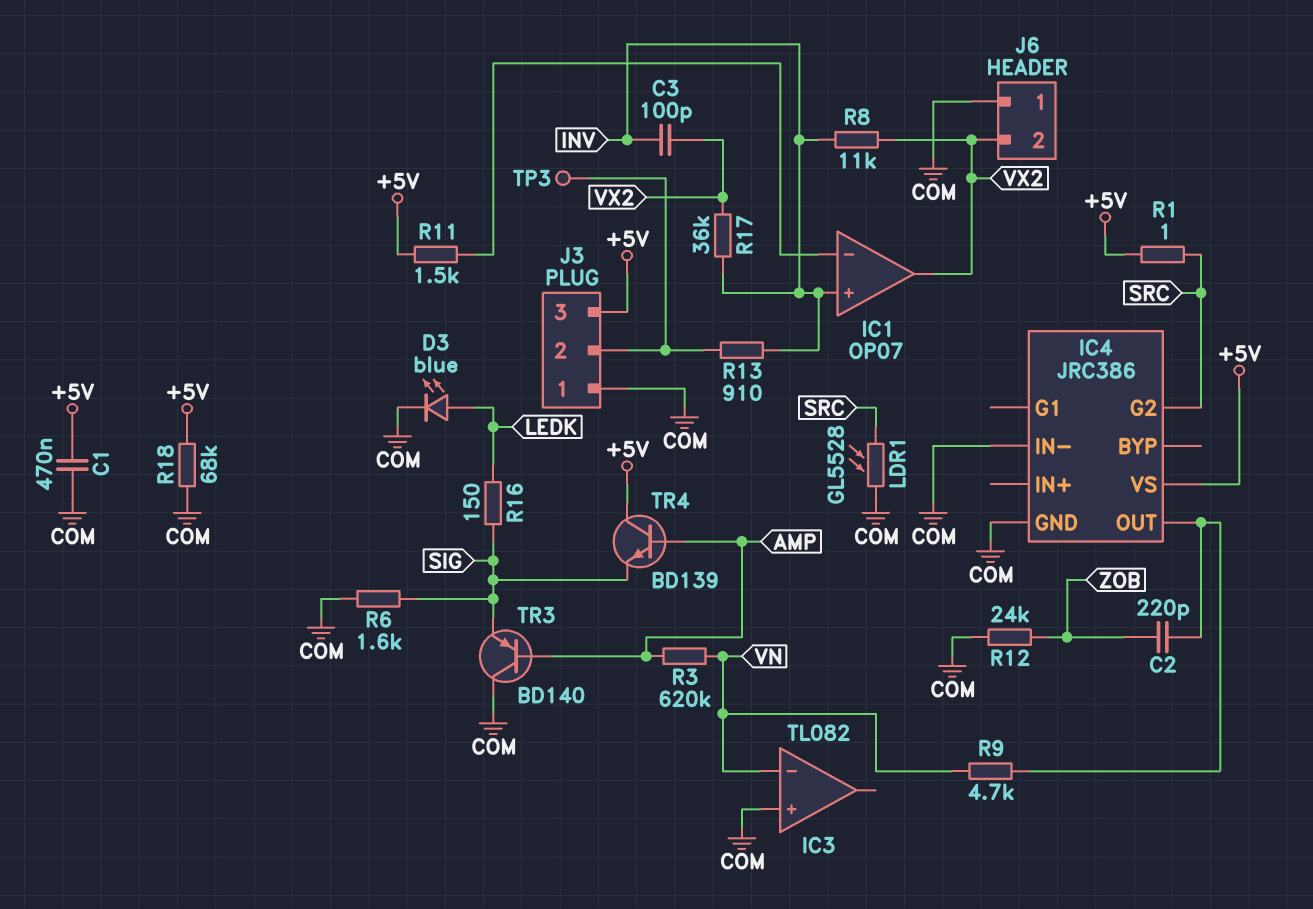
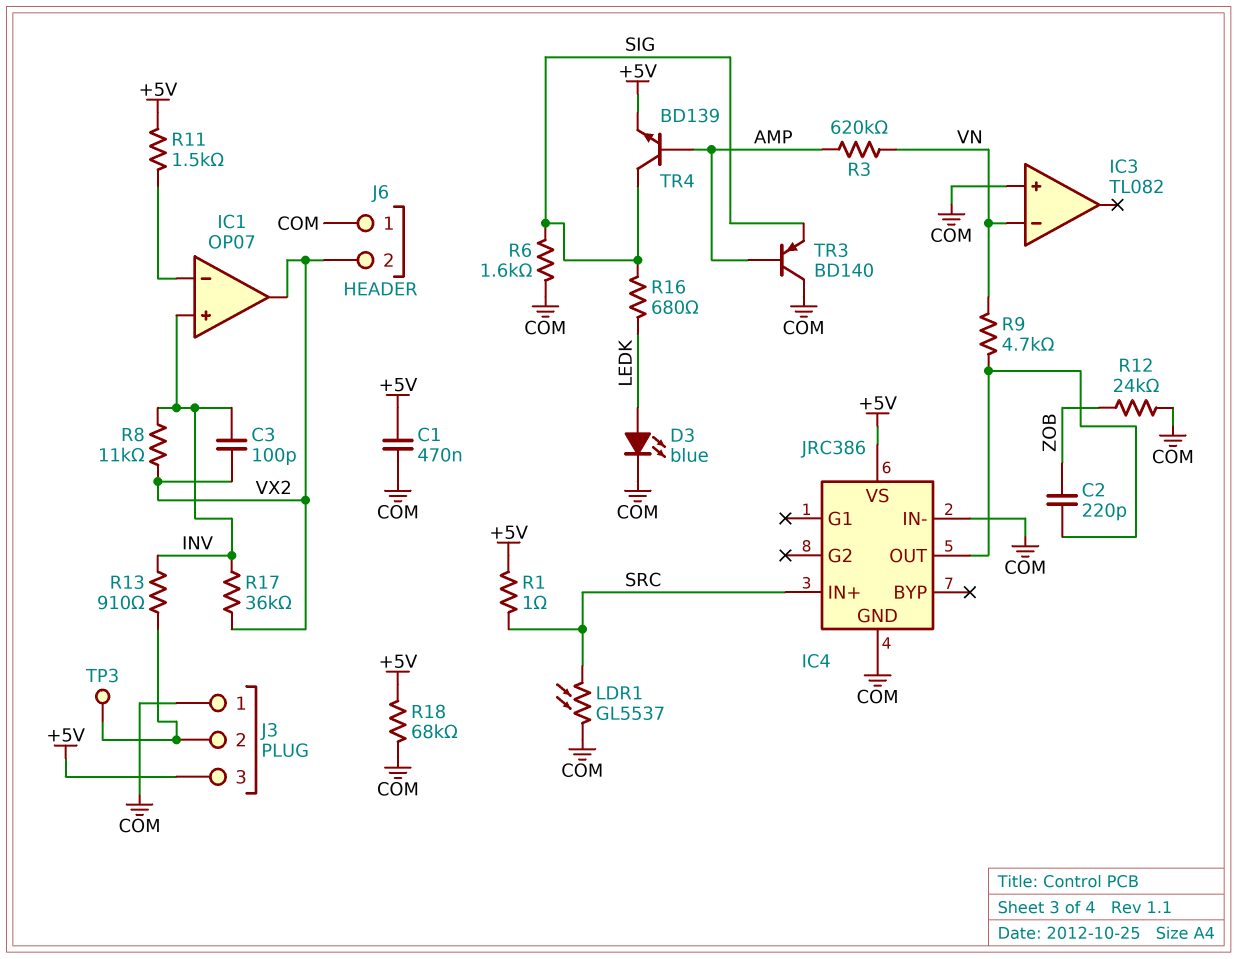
IC4 pin G2: SRC -> none
IC4 pin IN+: none -> SRC
LDR1: GL5528 (COM, SRC) -> GL5537 (COM, SRC)
R16: 150 (LEDK, SIG) -> 680 (LEDK, SIG)
TR4: NPN BD139 (B AMP, C +5V, E SIG) -> NPN BD139 (B AMP, C SIG, E +5V)

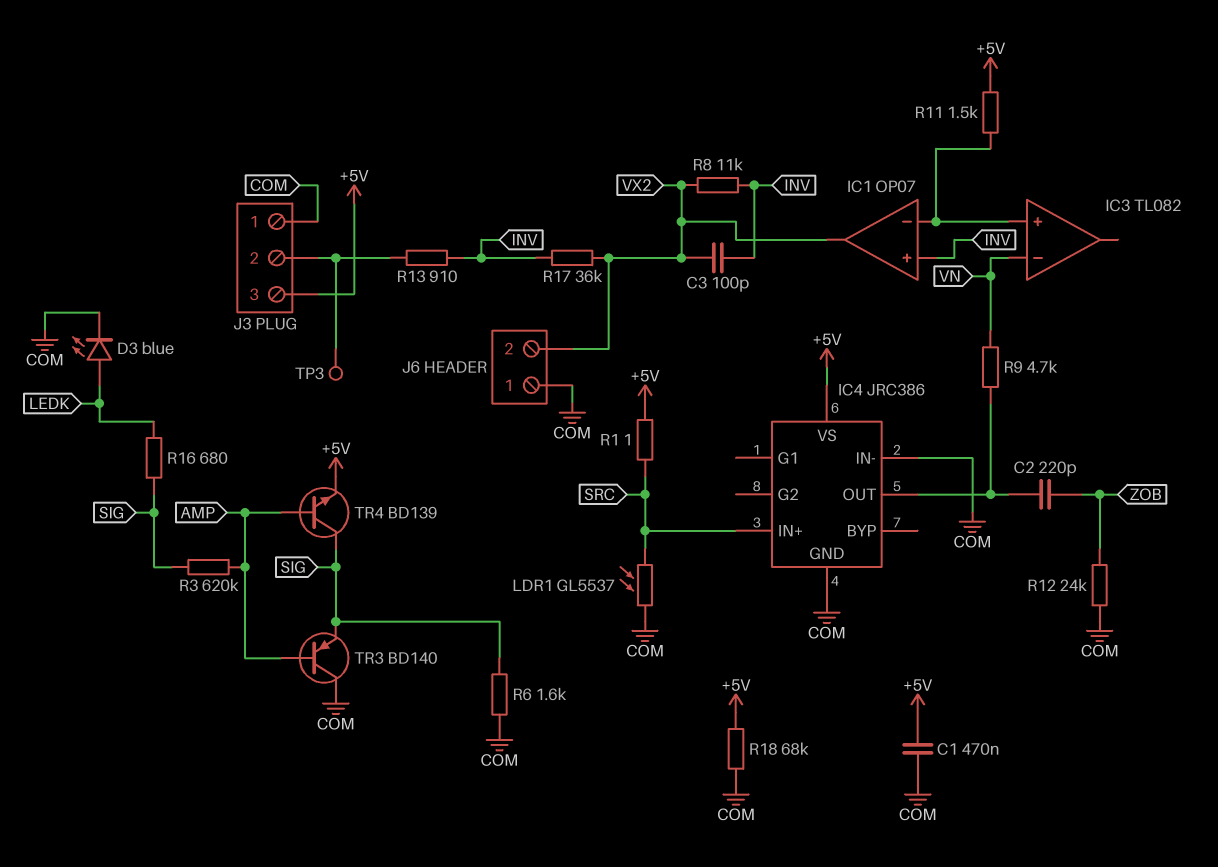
IC3 pin in+: COM -> IC1/in-
R3: 620k (AMP, VN) -> 620k (AMP, SIG)

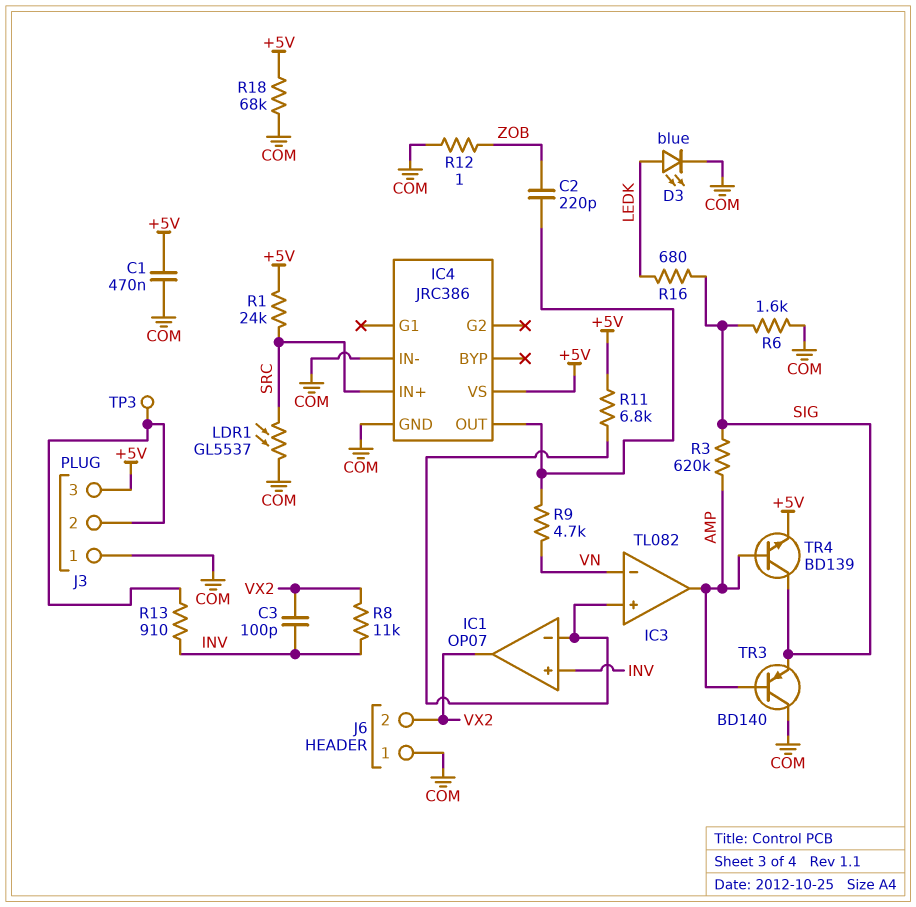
IC3 pin out: none -> AMP
R1: 1 (+5V, SRC) -> 24k (+5V, SRC)
R11: 1.5k (+5V, IC1/in-) -> 6.8k (+5V, IC1/in-)
R12: 24k (COM, ZOB) -> 1 (COM, ZOB)
R17: 36k (INV, VX2) -> none

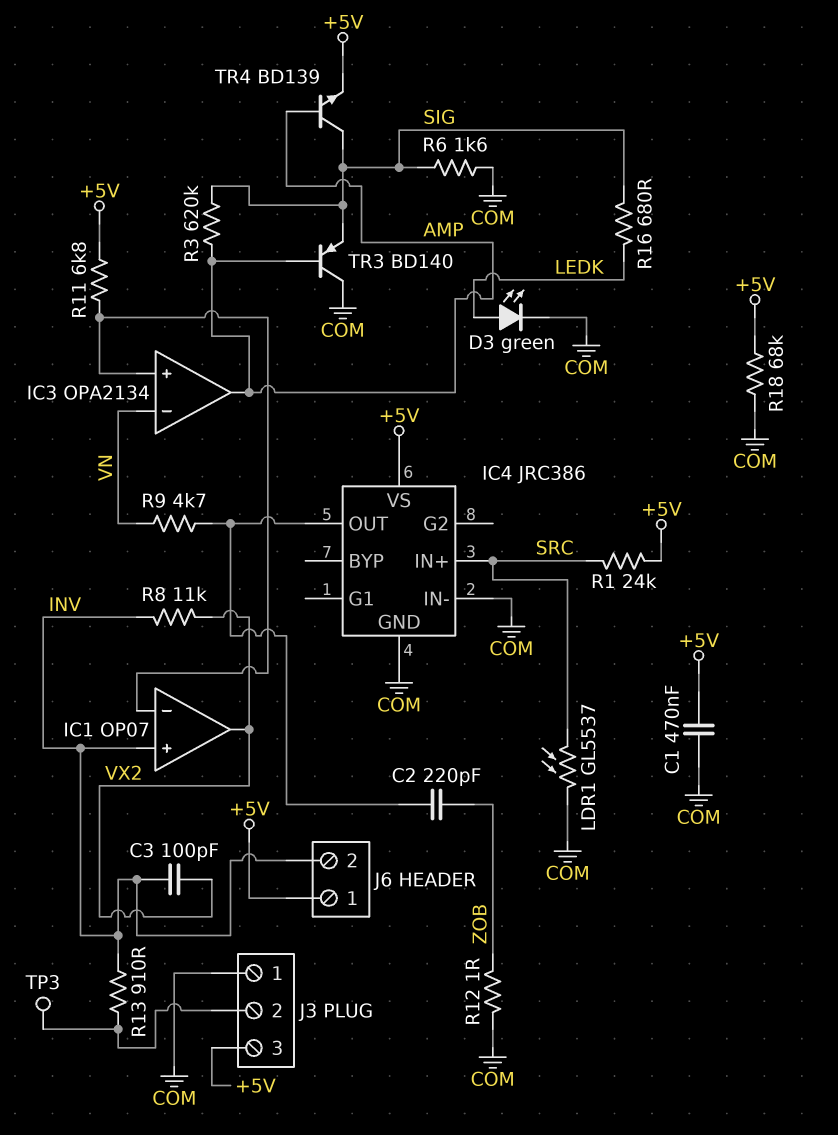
D3: LED blue (A LEDK, K COM) -> LED green (A LEDK, K COM)
IC3: TL082 -> OPA2134
J6 pin 1: COM -> +5V
J6 pin 2: VX2 -> INV

